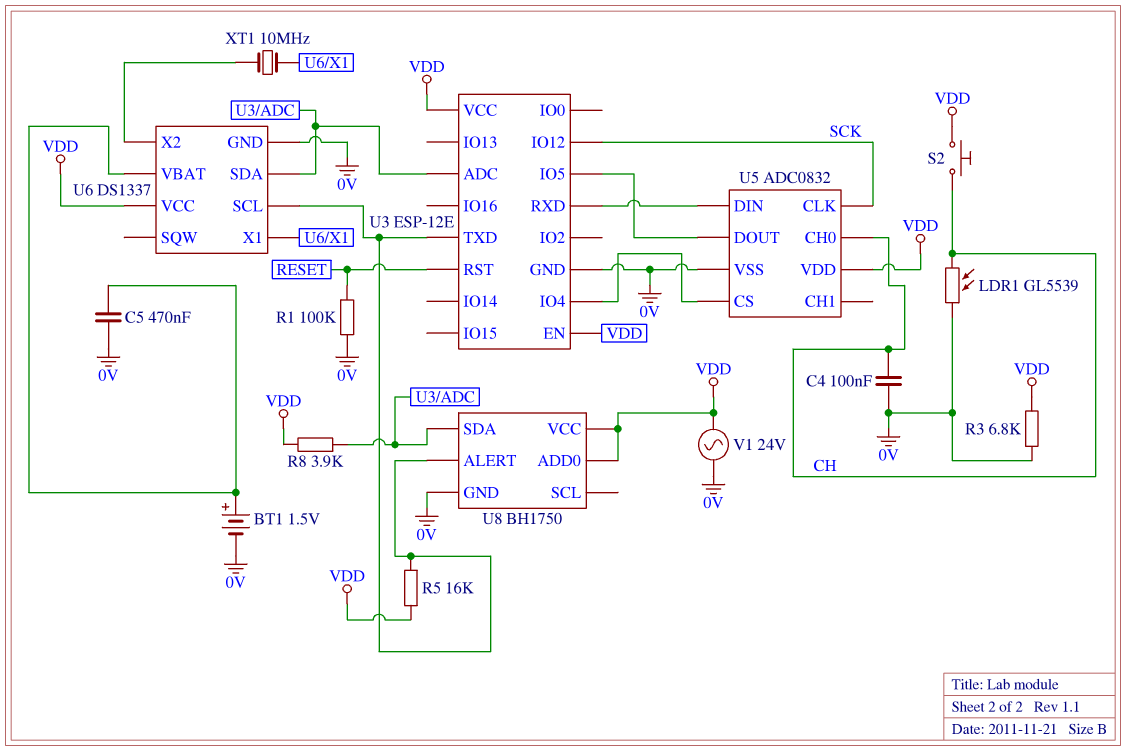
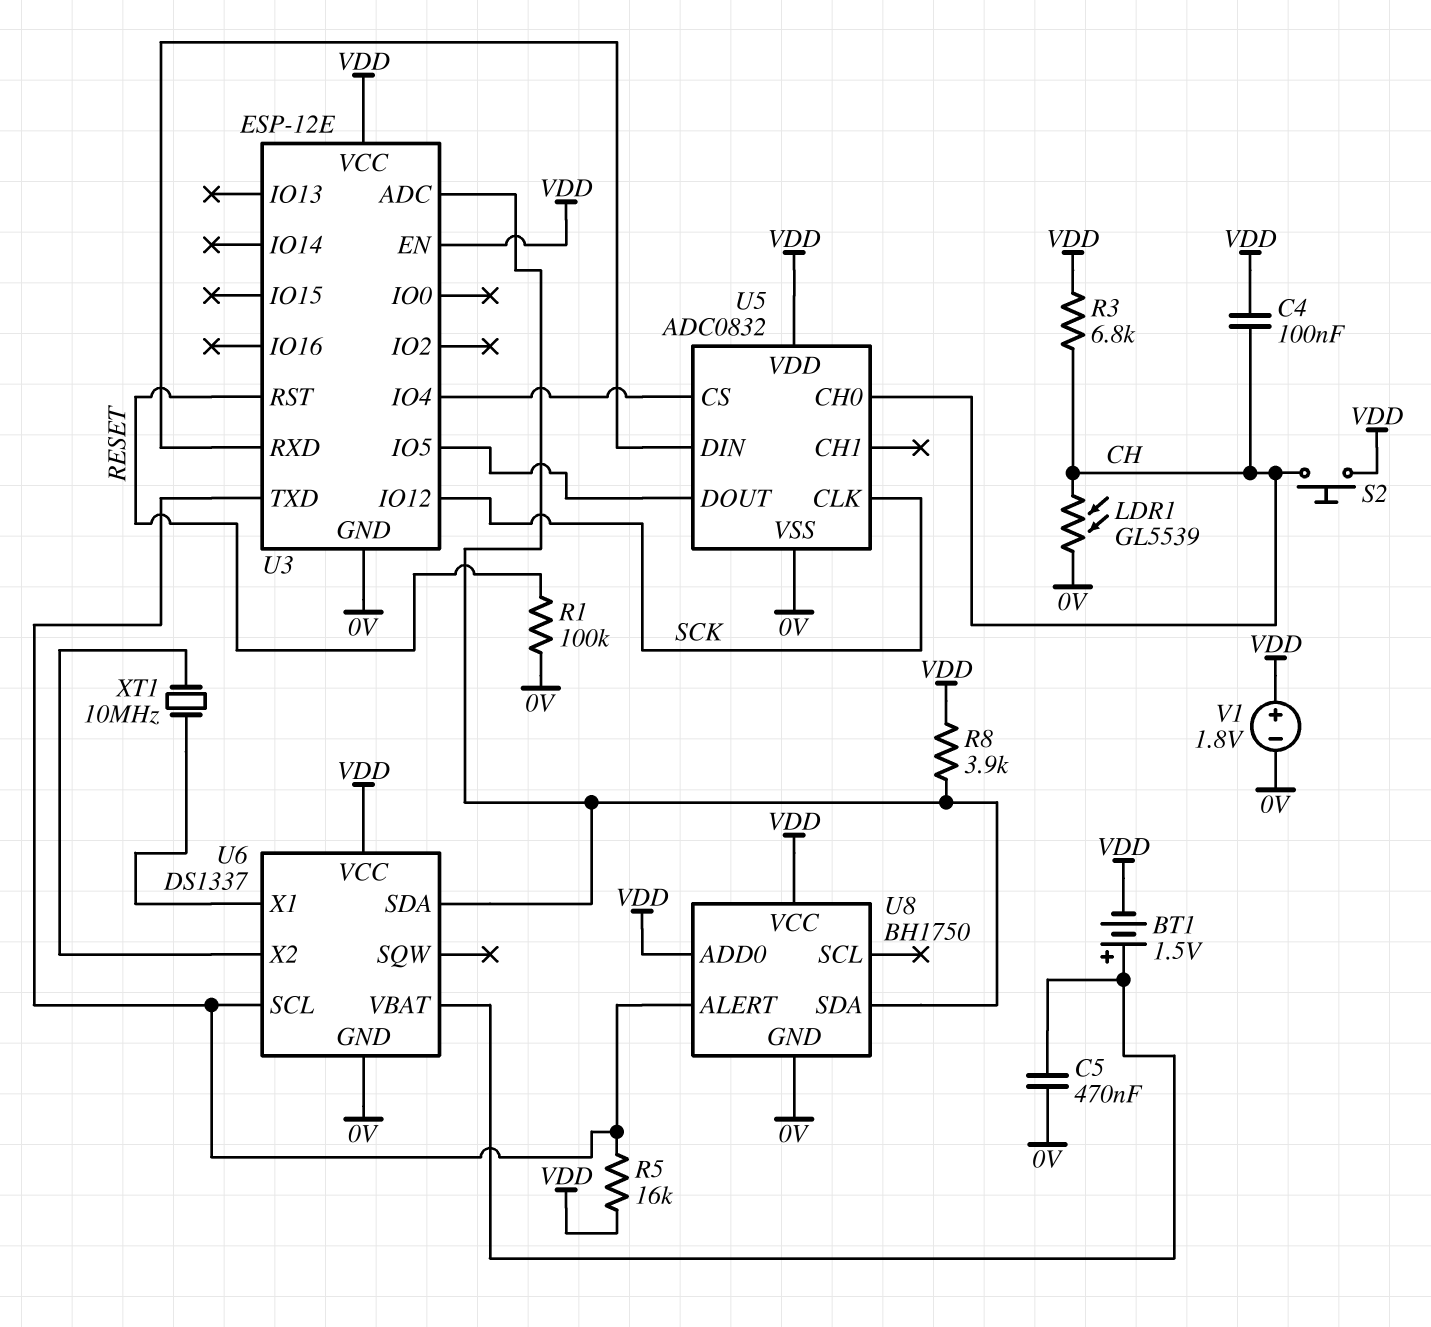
BT1: 1.5V (plus U6/VBAT, minus 0V) -> 1.5V (plus U6/VBAT, minus VDD)
C4: 100nF (0V, CH) -> 100nF (CH, VDD)
R3: 6.8k (0V, VDD) -> 6.8k (CH, VDD)
V1: AC 24V (0V, VDD) -> 1.8V (plus VDD, minus 0V)

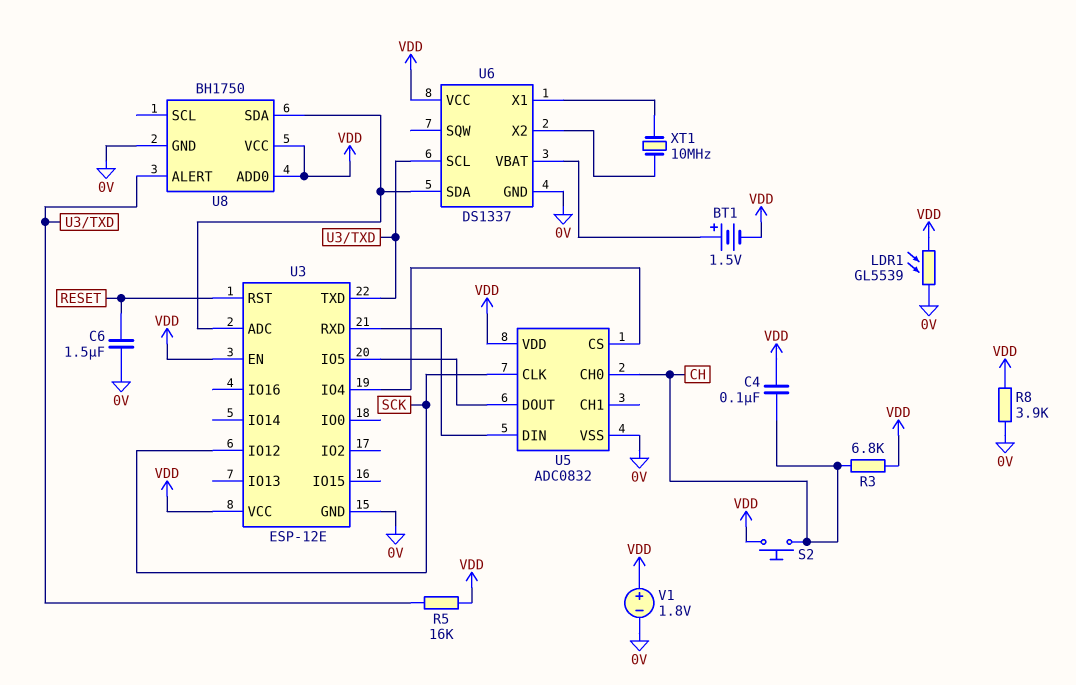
C5: 470nF (0V, U6/VBAT) -> none
C6: none -> 1.5uF (0V, RESET)
LDR1: GL5539 (0V, CH) -> GL5539 (0V, VDD)
R1: 100k (0V, RESET) -> none
R8: 3.9k (U3/ADC, VDD) -> 3.9k (0V, VDD)

